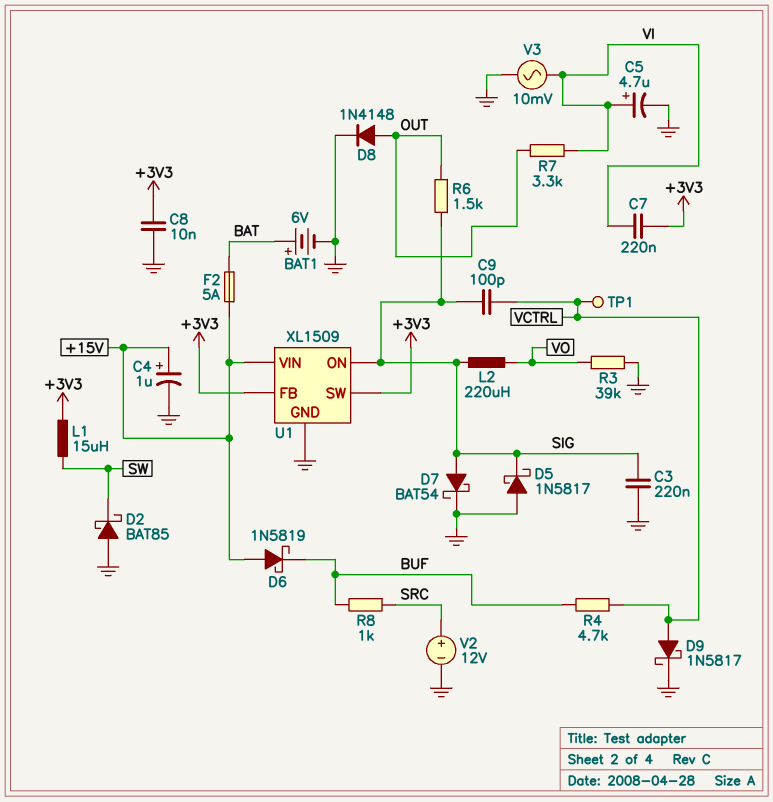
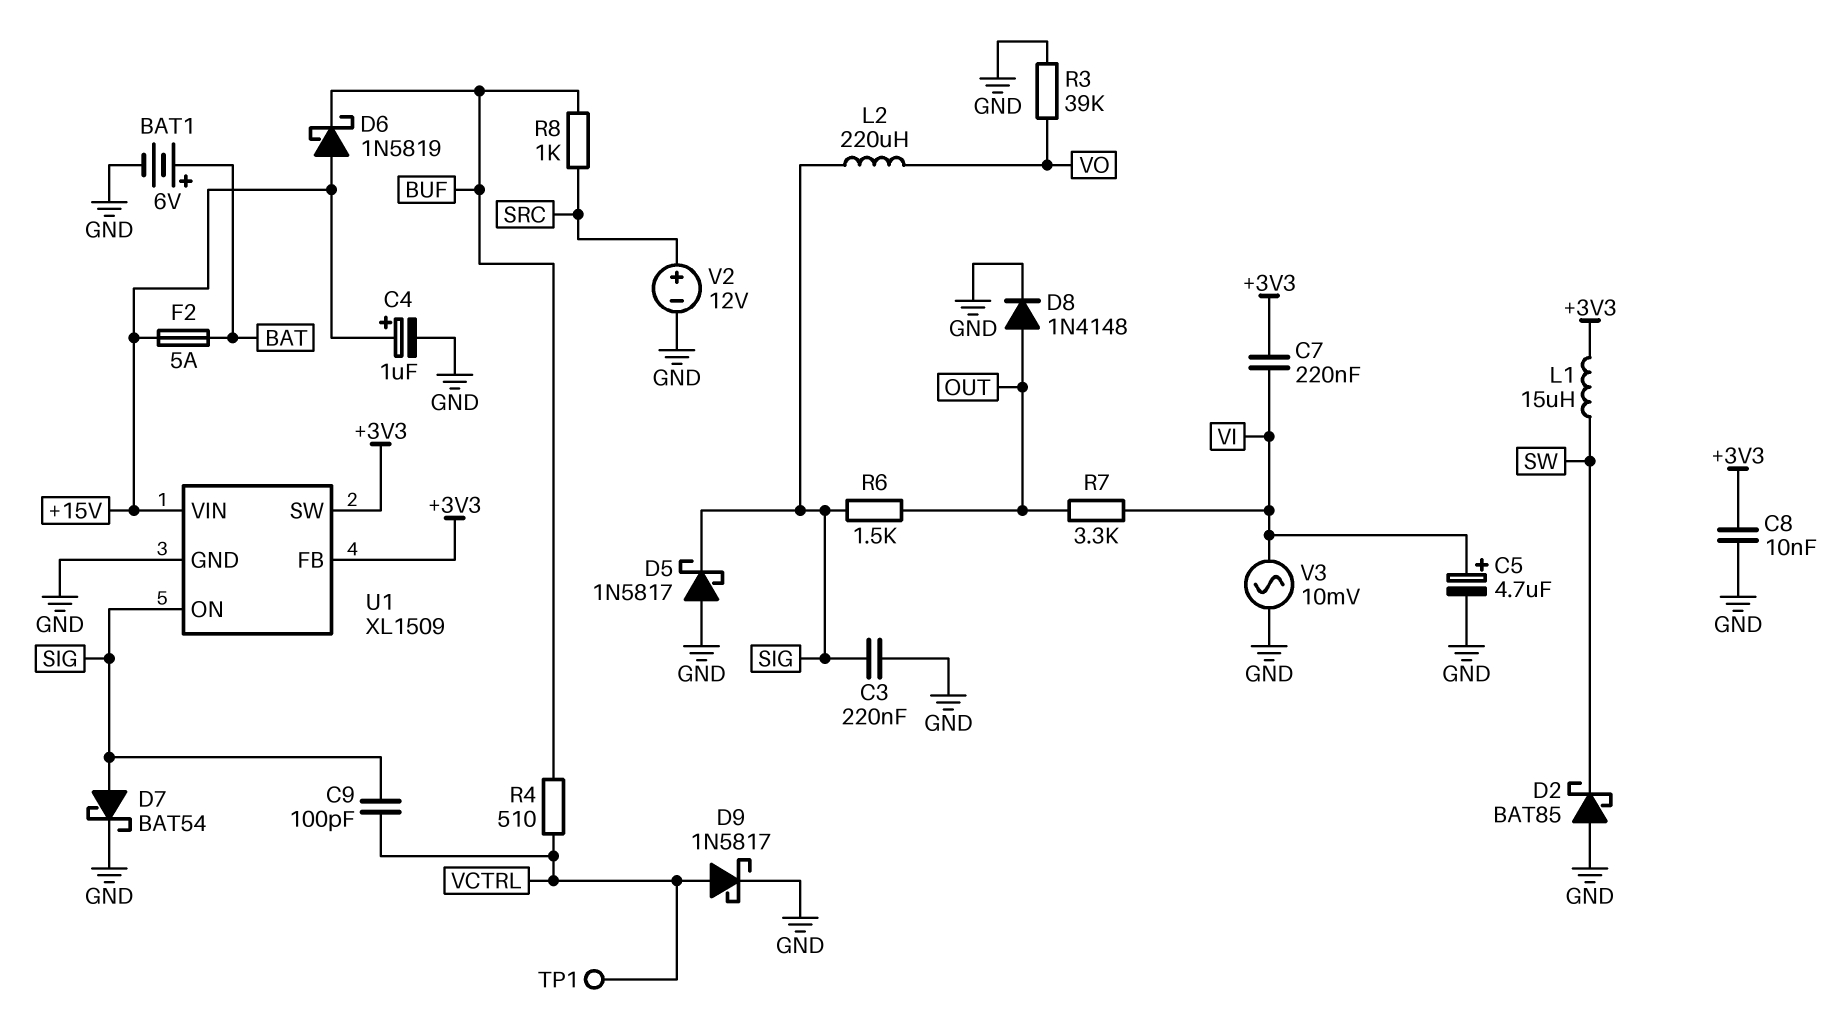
R4: 4.7k (BUF, VCTRL) -> 510 (BUF, VCTRL)

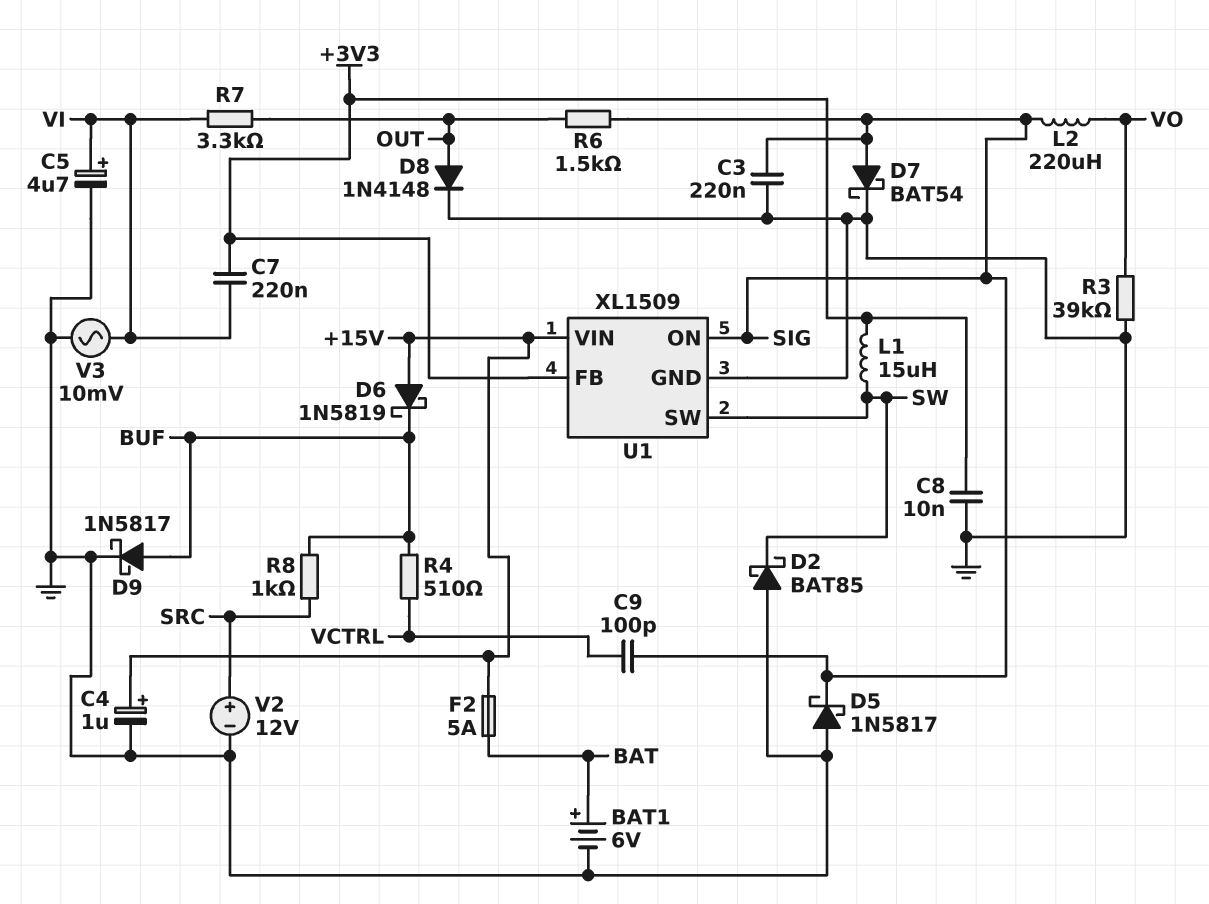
D9: schottky 1N5817 (A VCTRL, K GND) -> schottky 1N5817 (A BUF, K GND)
TP1: test point (VCTRL) -> none
U1 pin SW: +3V3 -> SW

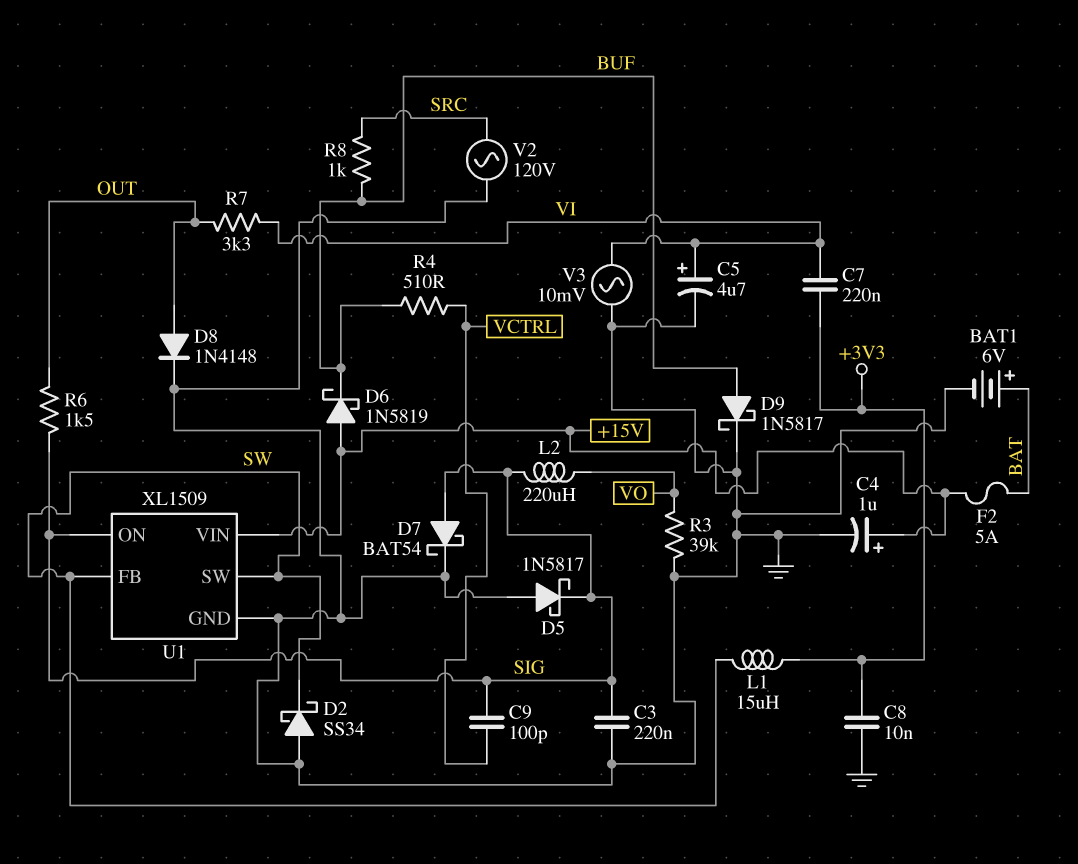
D2: schottky BAT85 (A GND, K SW) -> schottky SS34 (A GND, K SW)
U1 pin FB: +3V3 -> SW
V2: 12V (plus SRC, minus GND) -> AC 120V (GND, SRC)

